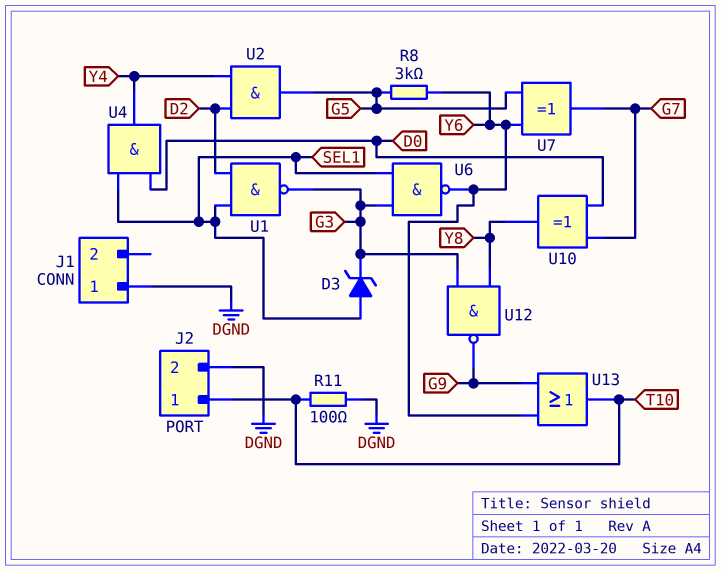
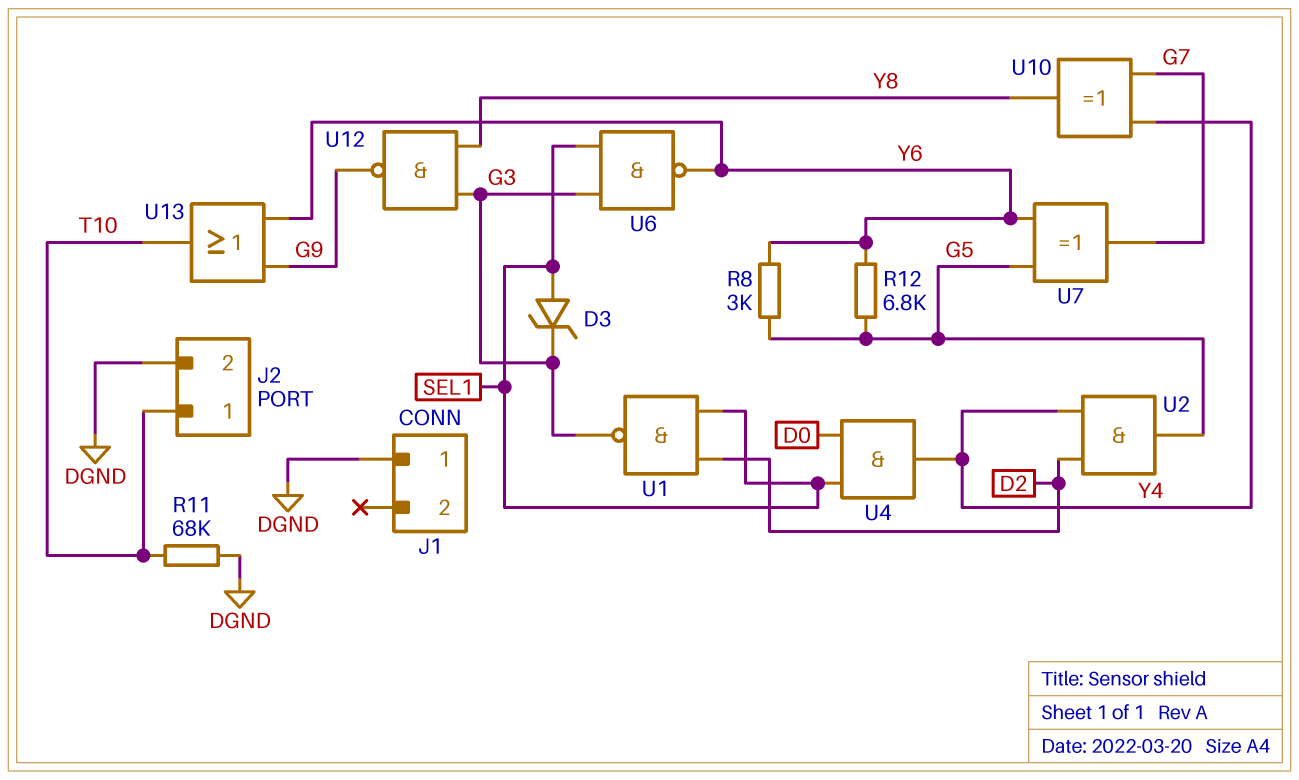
R11: 100 (DGND, T10) -> 68k (DGND, T10)
R12: none -> 6.8k (G5, Y6)
U10: XOR (in D0, in G7, out Y8) -> XOR (in G7, in Y4, out Y8)

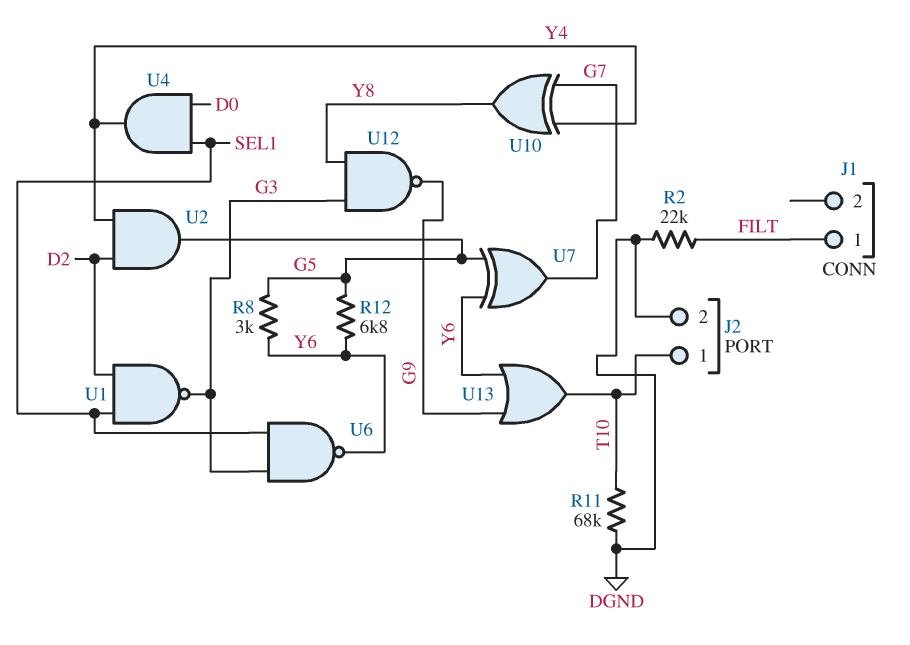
D3: zener (A SEL1, K G3) -> none
J1 pin 1: DGND -> FILT
R2: none -> 22k (DGND, FILT)

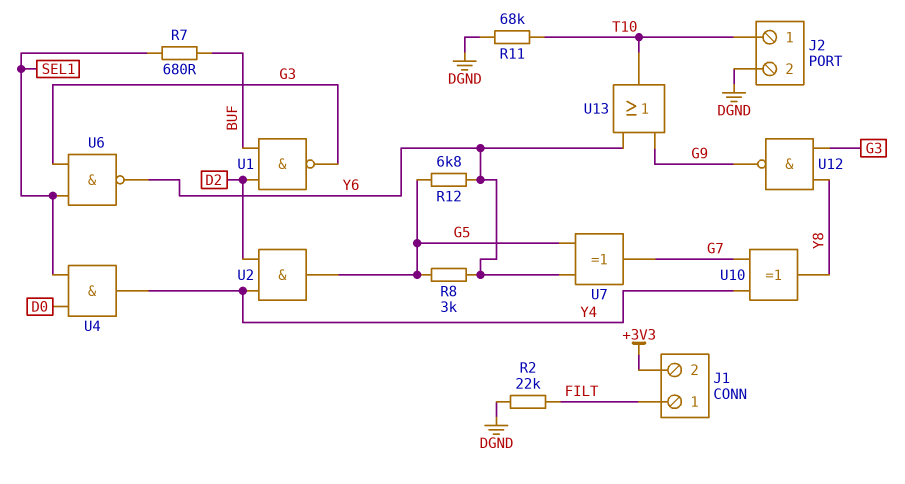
J1 pin 2: none -> +3V3
R7: none -> 680 (BUF, SEL1)
U1: NAND (in D2, in SEL1, out G3) -> NAND (in BUF, in D2, out G3)

